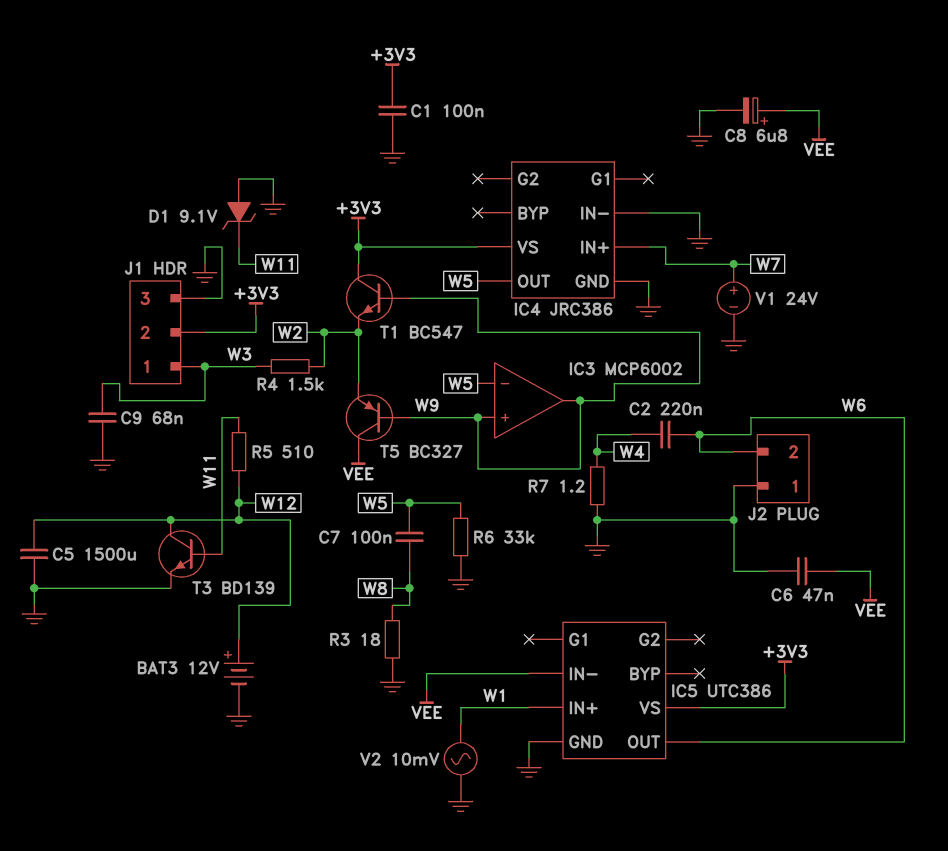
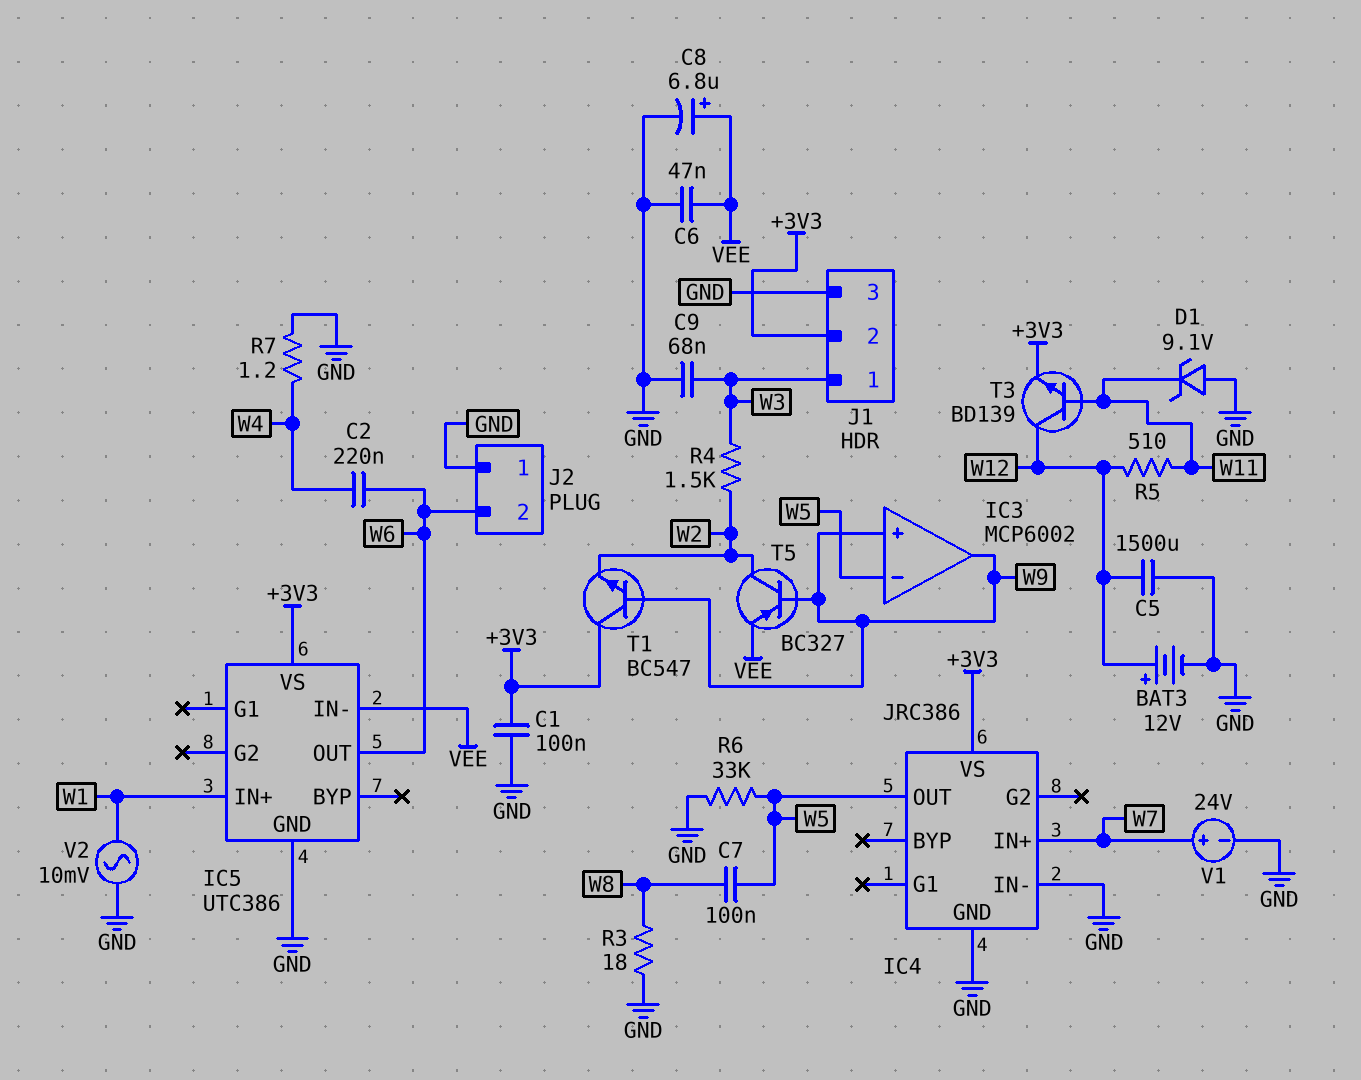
T3: NPN BD139 (B W11, C W12, E GND) -> NPN BD139 (B W11, C W12, E +3V3)
T5: PNP BC327 (B W9, C VEE, E W2) -> PNP BC327 (B W9, C W2, E VEE)

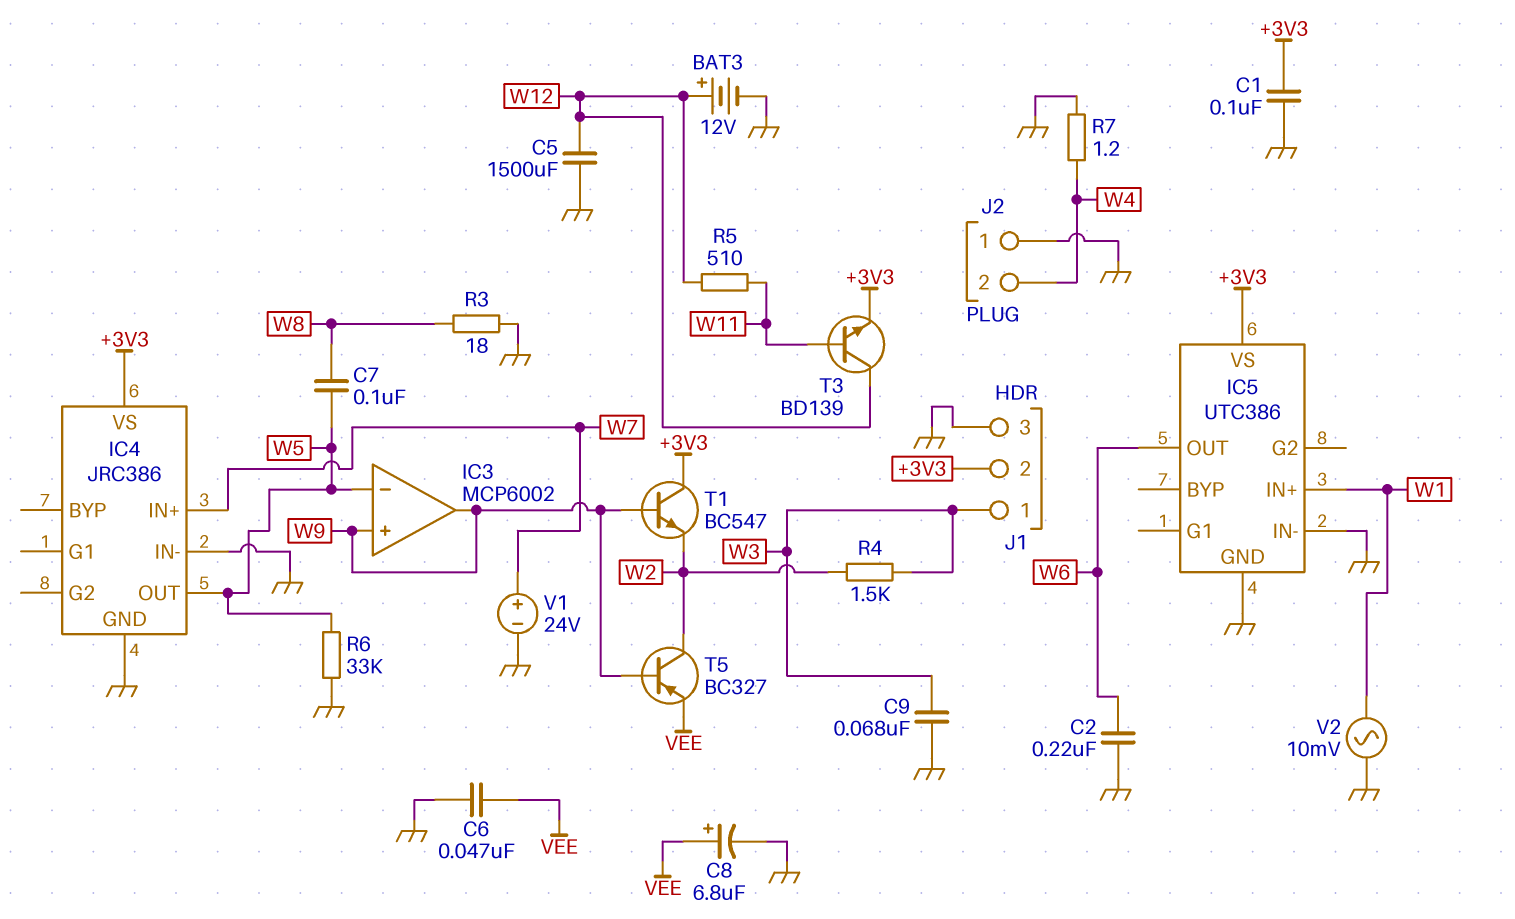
C2: 220nF (W4, W6) -> 220nF (GND, W6)
D1: zener 9.1V (A GND, K W11) -> none
IC5 pin IN-: VEE -> GND
J2 pin 2: W6 -> W4

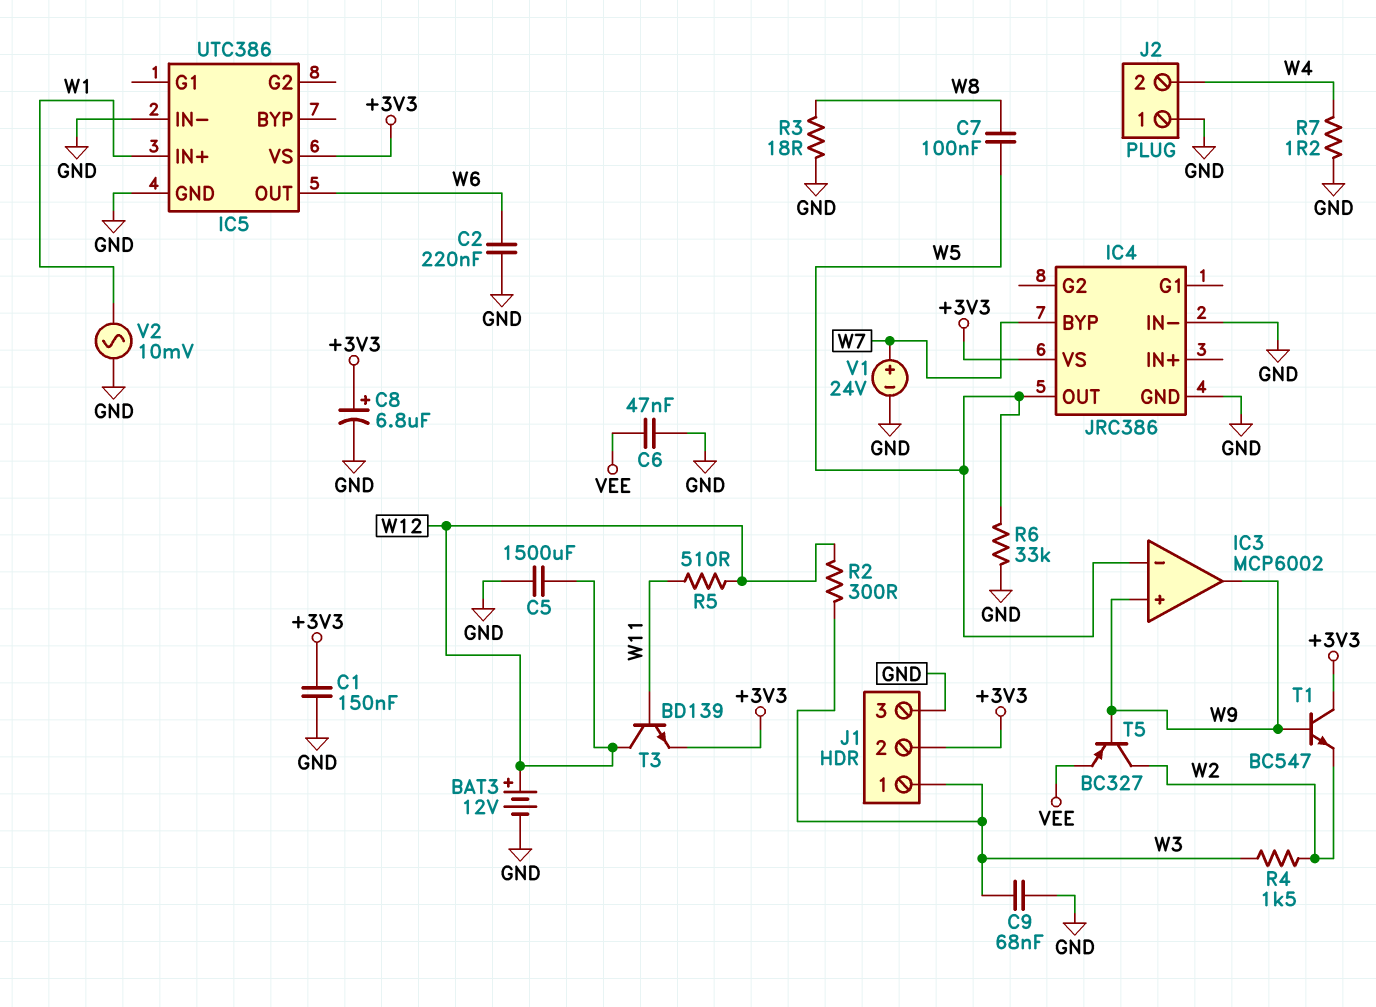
C1: 100nF (+3V3, GND) -> 150nF (+3V3, GND)
C8: 6.8uF (plus VEE, minus GND) -> 6.8uF (plus +3V3, minus GND)
IC4 pin BYP: none -> W7
IC4 pin IN+: W7 -> none
R2: none -> 300 (W3, W12)

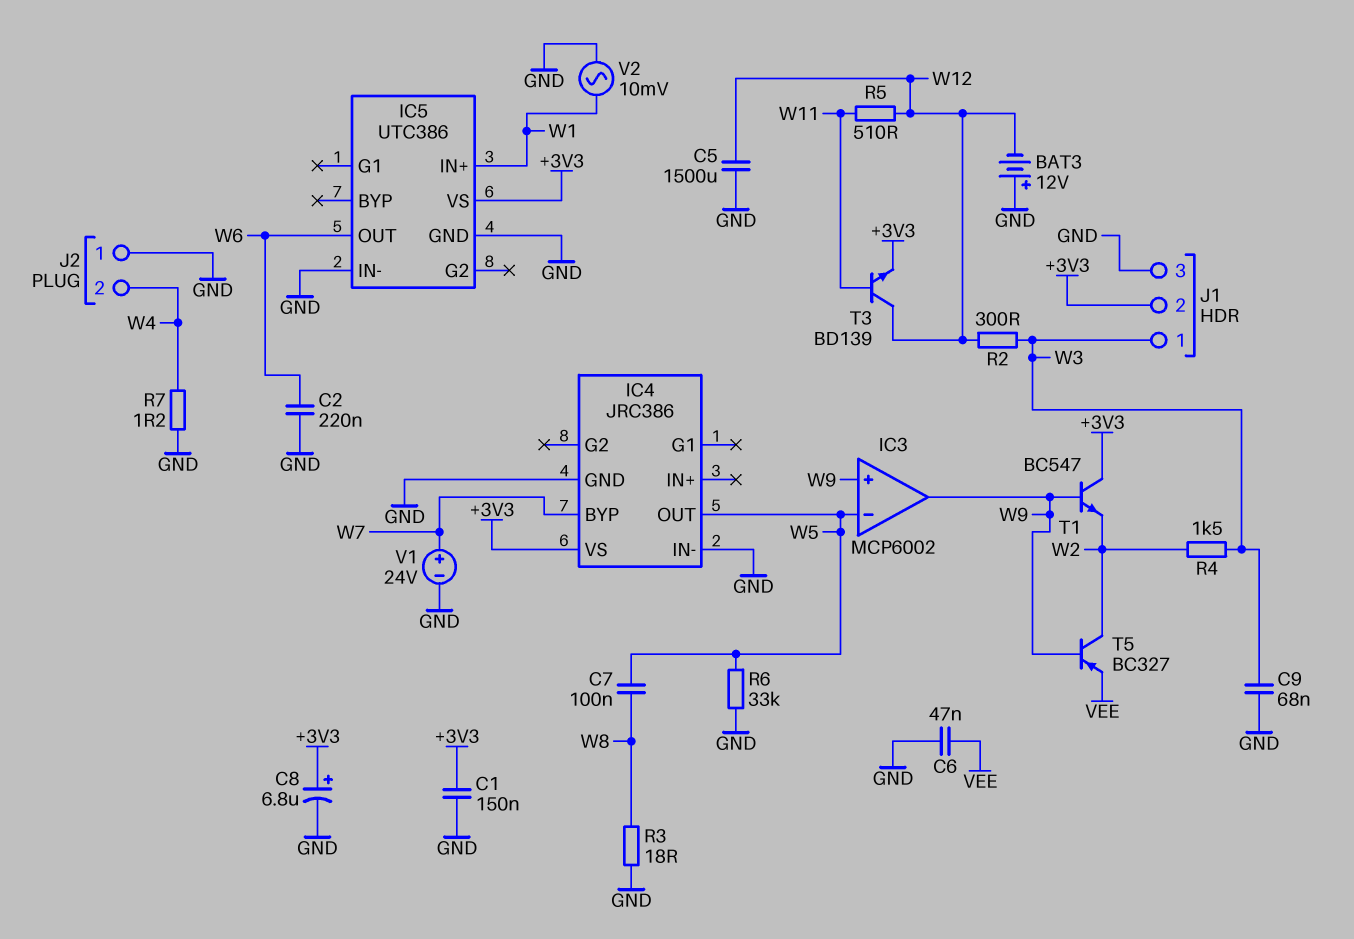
BAT3: 12V (plus W12, minus GND) -> 12V (plus GND, minus W12)

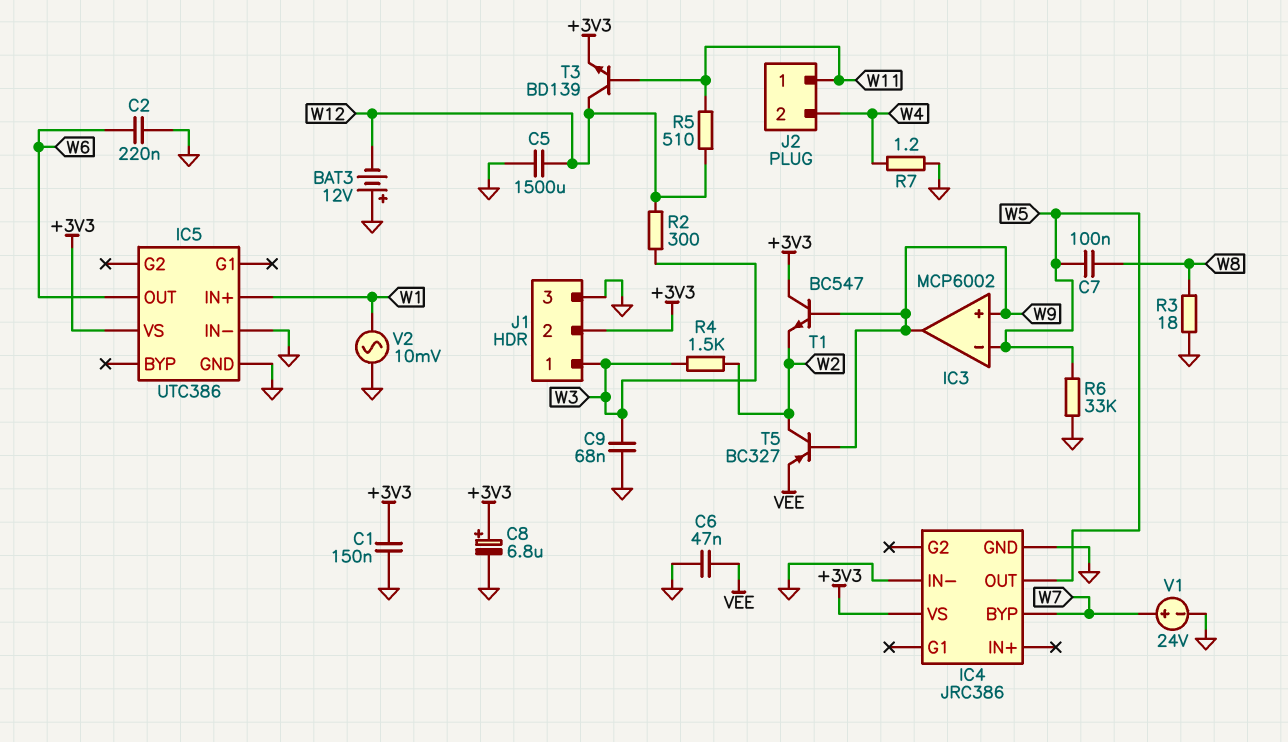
J2 pin 1: GND -> W11

